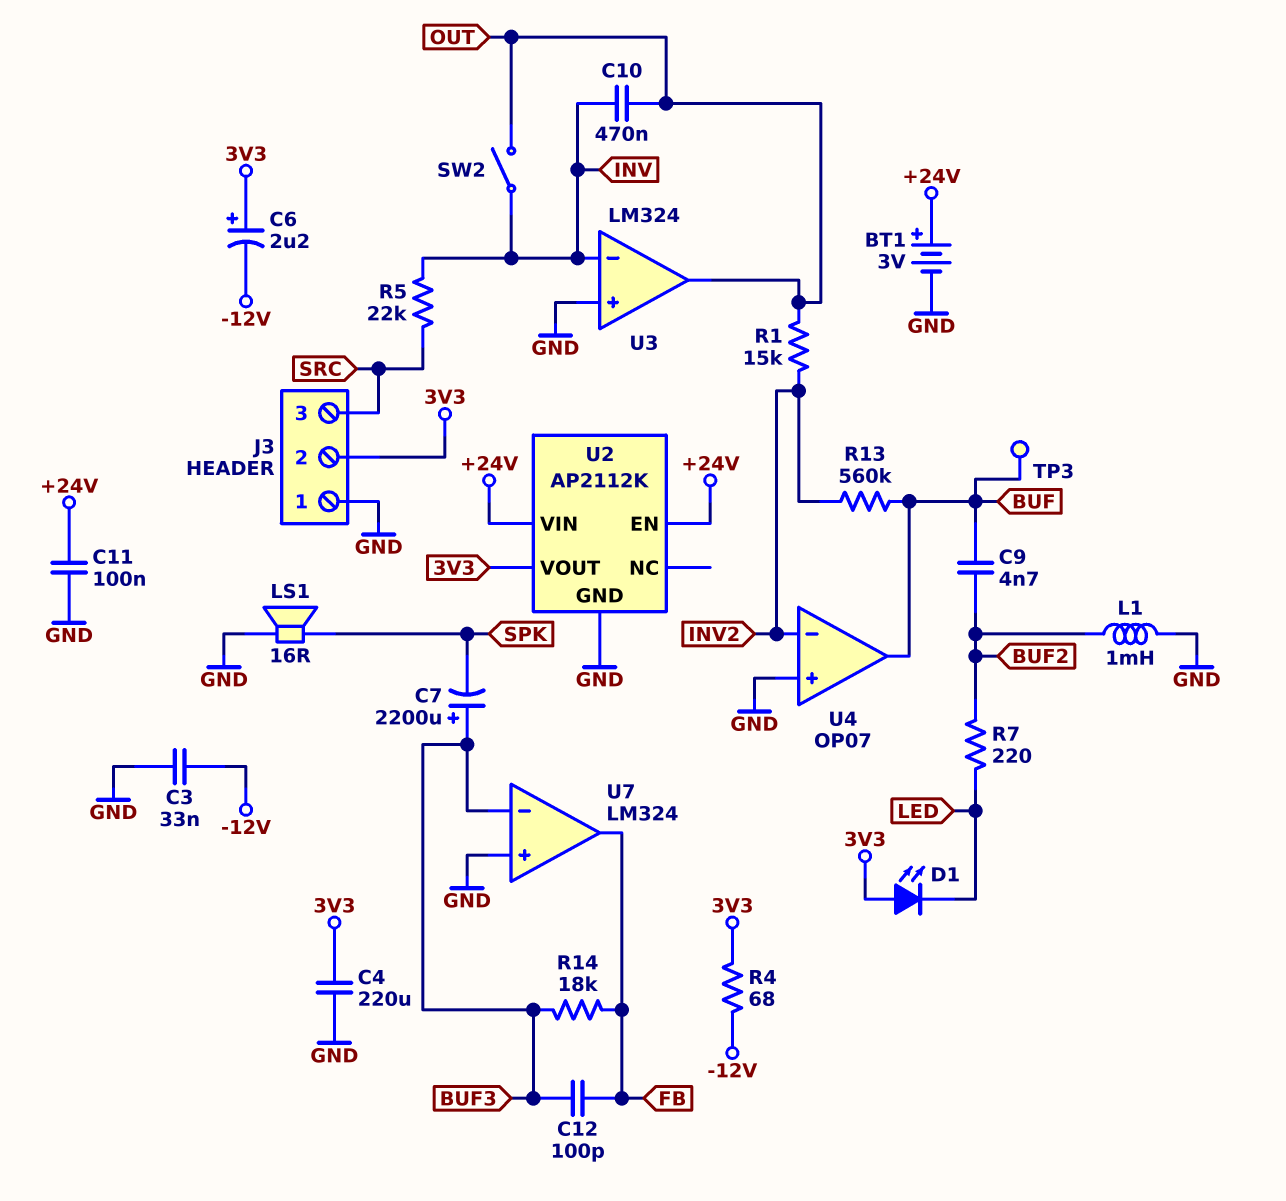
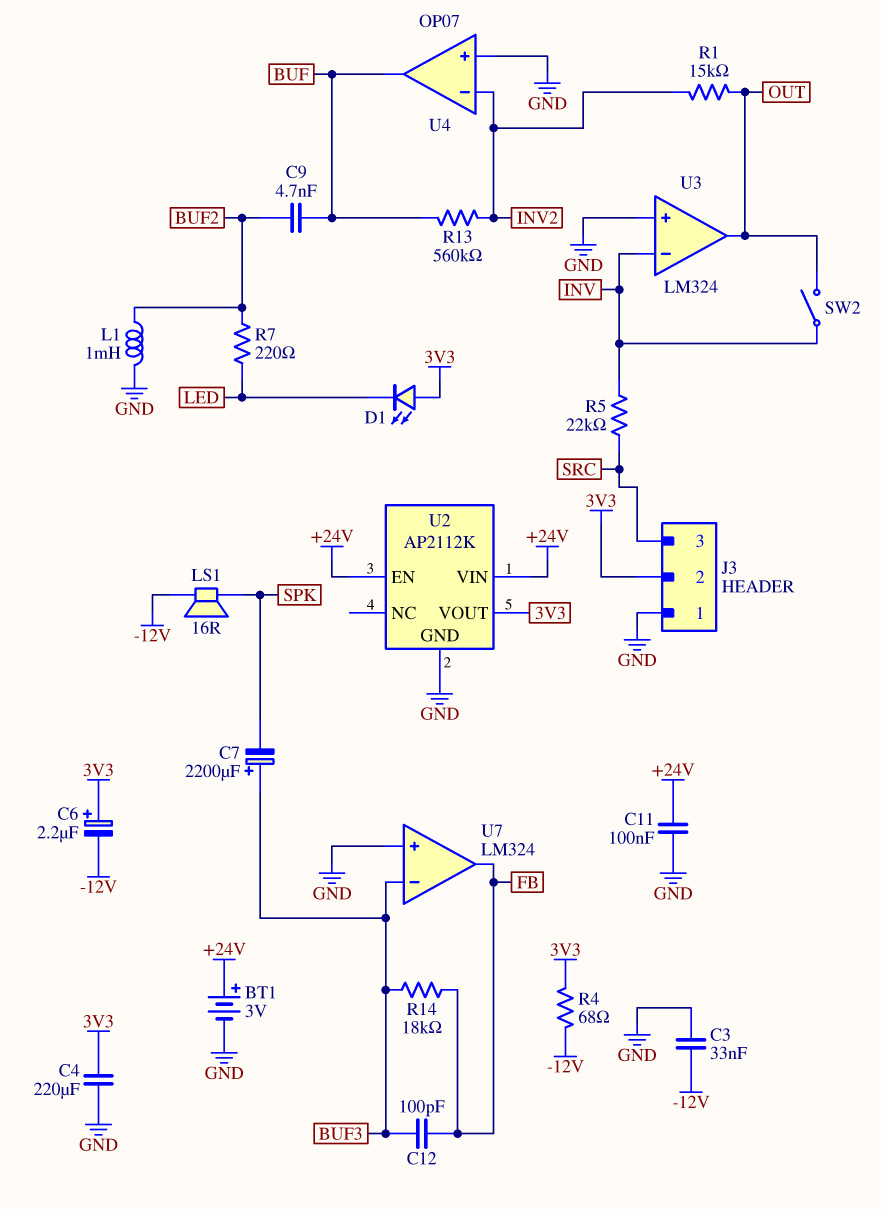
C10: 470nF (INV, OUT) -> none
LS1: speaker 16R (GND, SPK) -> speaker 16R (-12V, SPK)
TP3: test point (BUF) -> none

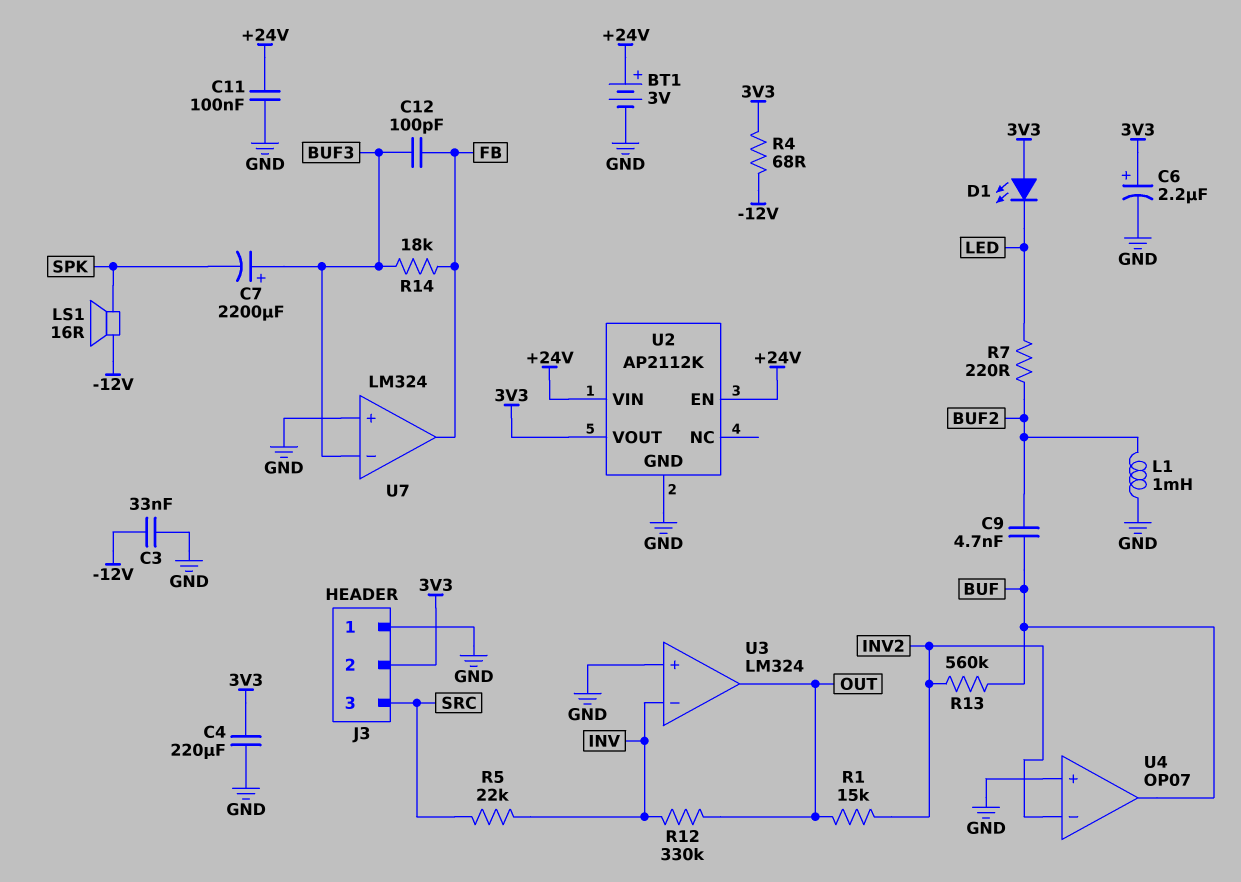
C6: 2.2uF (plus 3V3, minus -12V) -> 2.2uF (plus 3V3, minus GND)
R12: none -> 330k (INV, OUT)
SW2: switch (INV, OUT) -> none

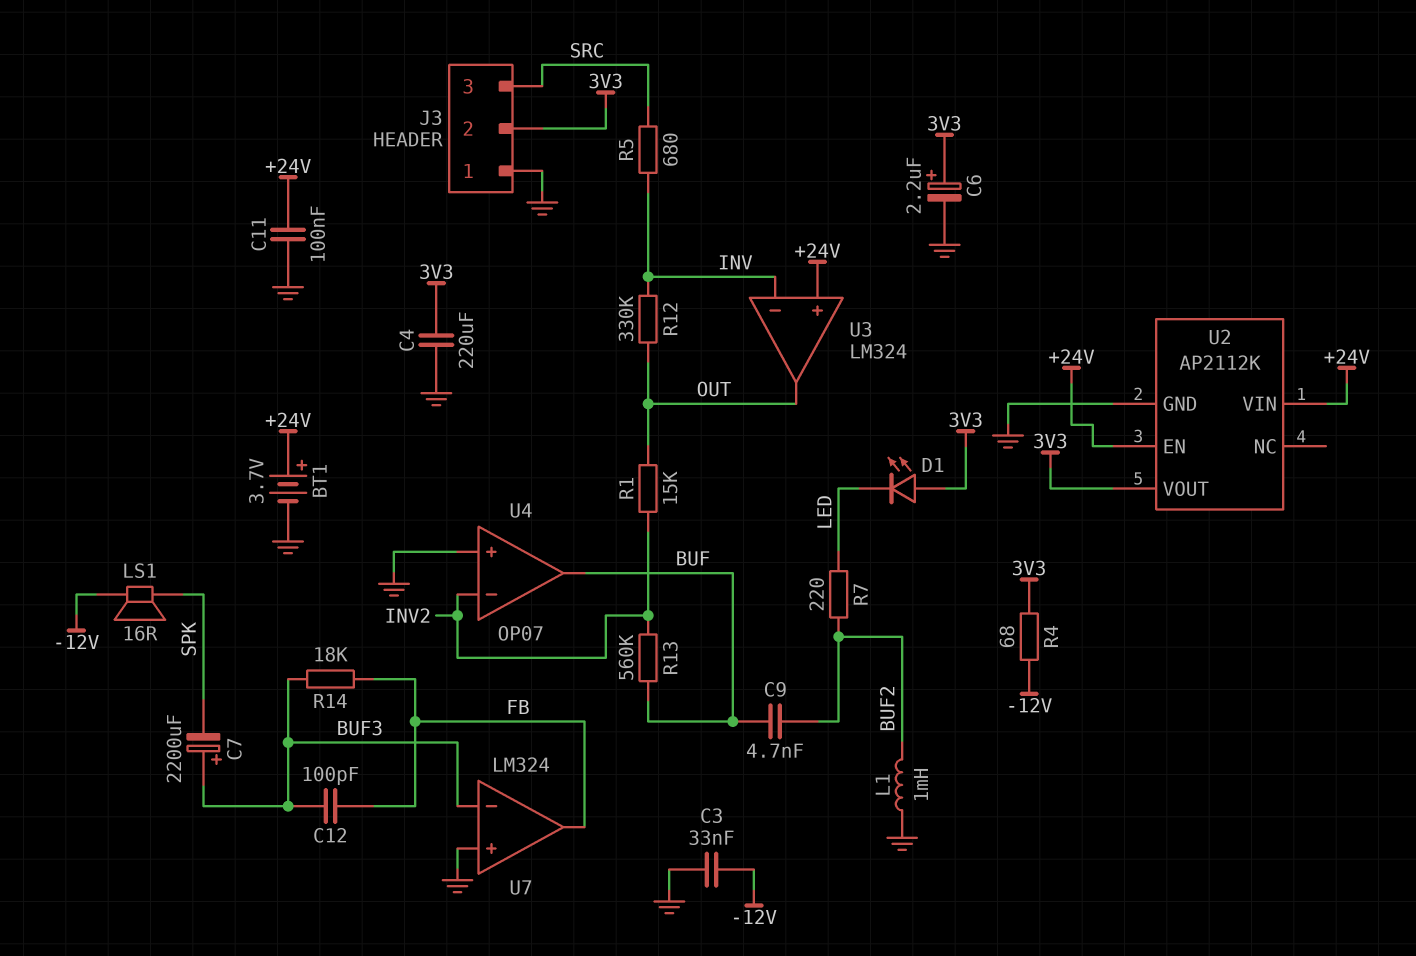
BT1: 3V (plus +24V, minus GND) -> 3.7V (plus +24V, minus GND)
R5: 22k (INV, SRC) -> 680 (INV, SRC)
U3 pin in+: GND -> +24V

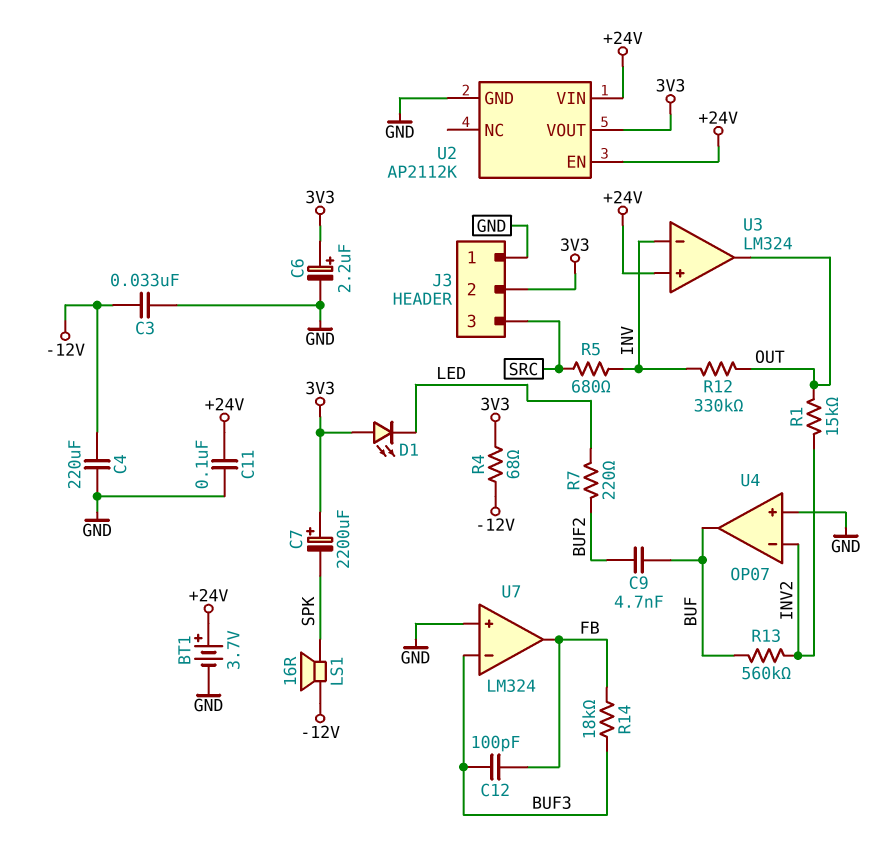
C4: 220uF (3V3, GND) -> 220uF (-12V, GND)
C7: 2200uF (plus BUF3, minus SPK) -> 2200uF (plus 3V3, minus SPK)
L1: 1mH (BUF2, GND) -> none

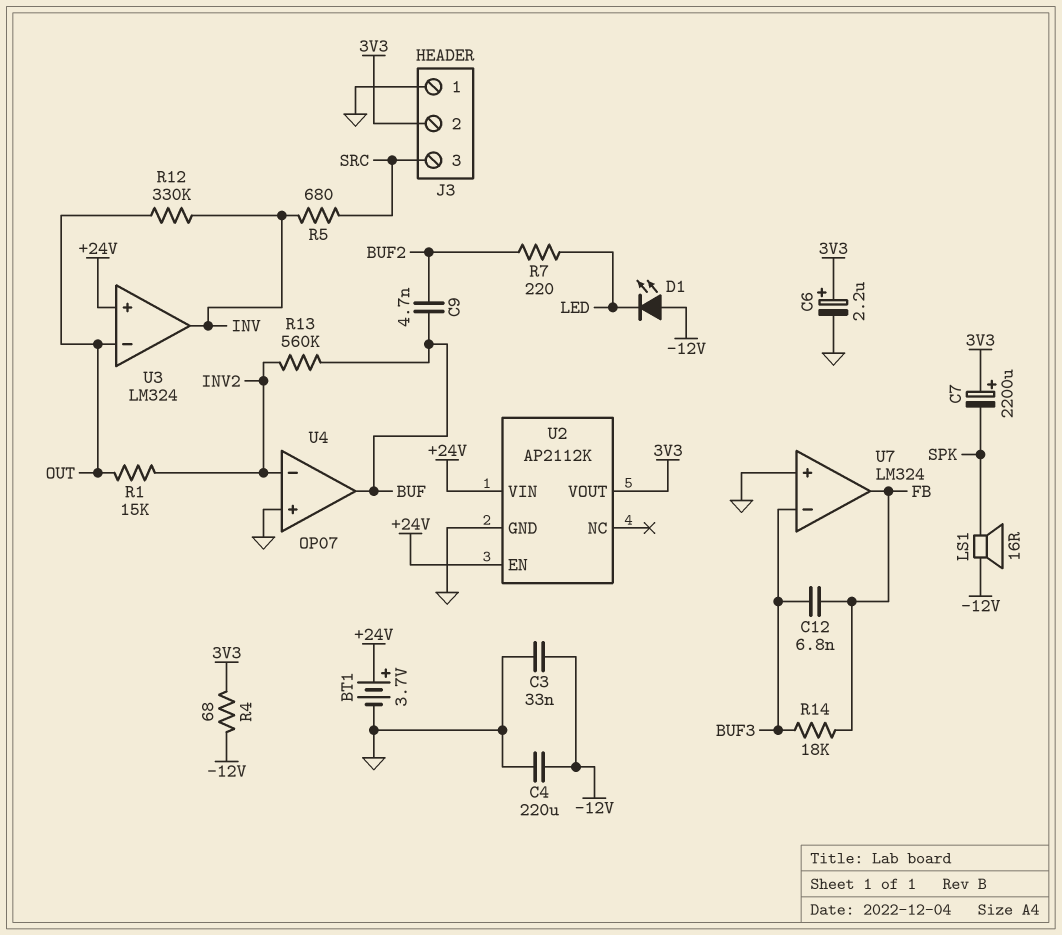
C11: 100nF (+24V, GND) -> none
C12: 100pF (BUF3, FB) -> 6.8nF (BUF3, FB)
D1: LED (A 3V3, K LED) -> LED (A -12V, K LED)
U3 pin in-: INV -> OUT
U3 pin out: OUT -> INV

